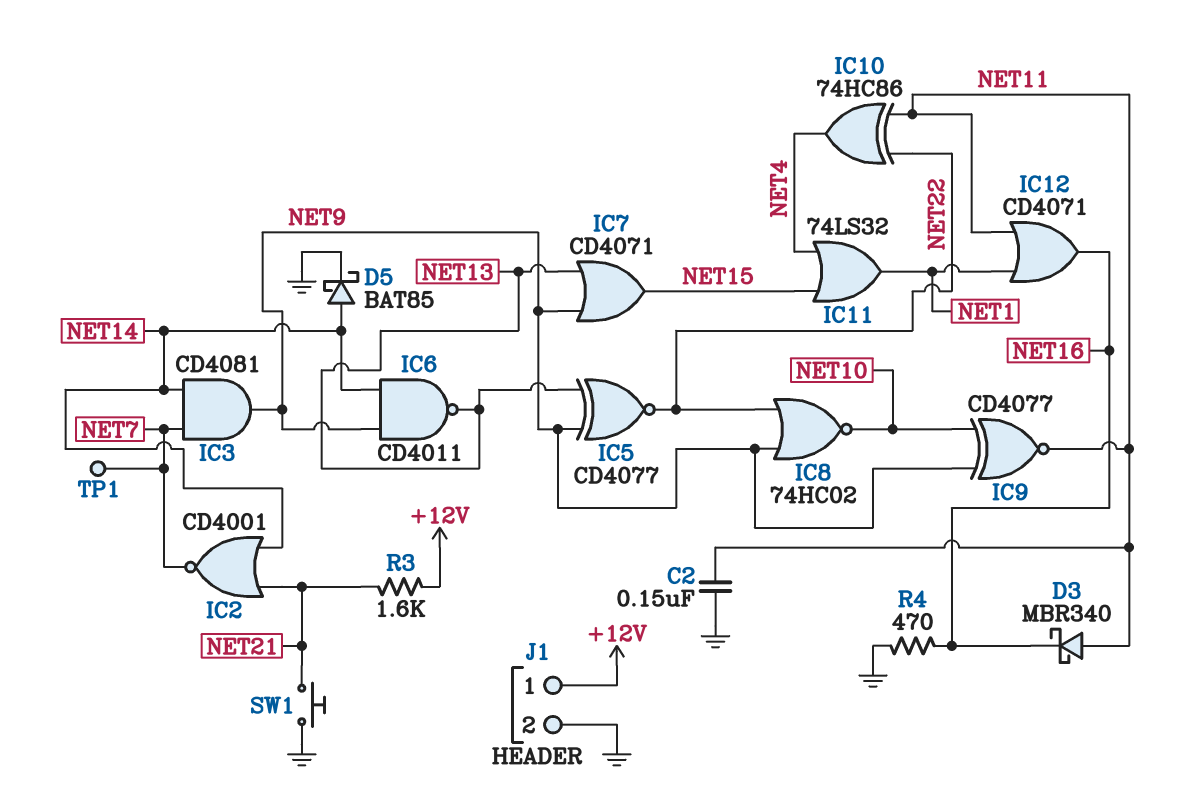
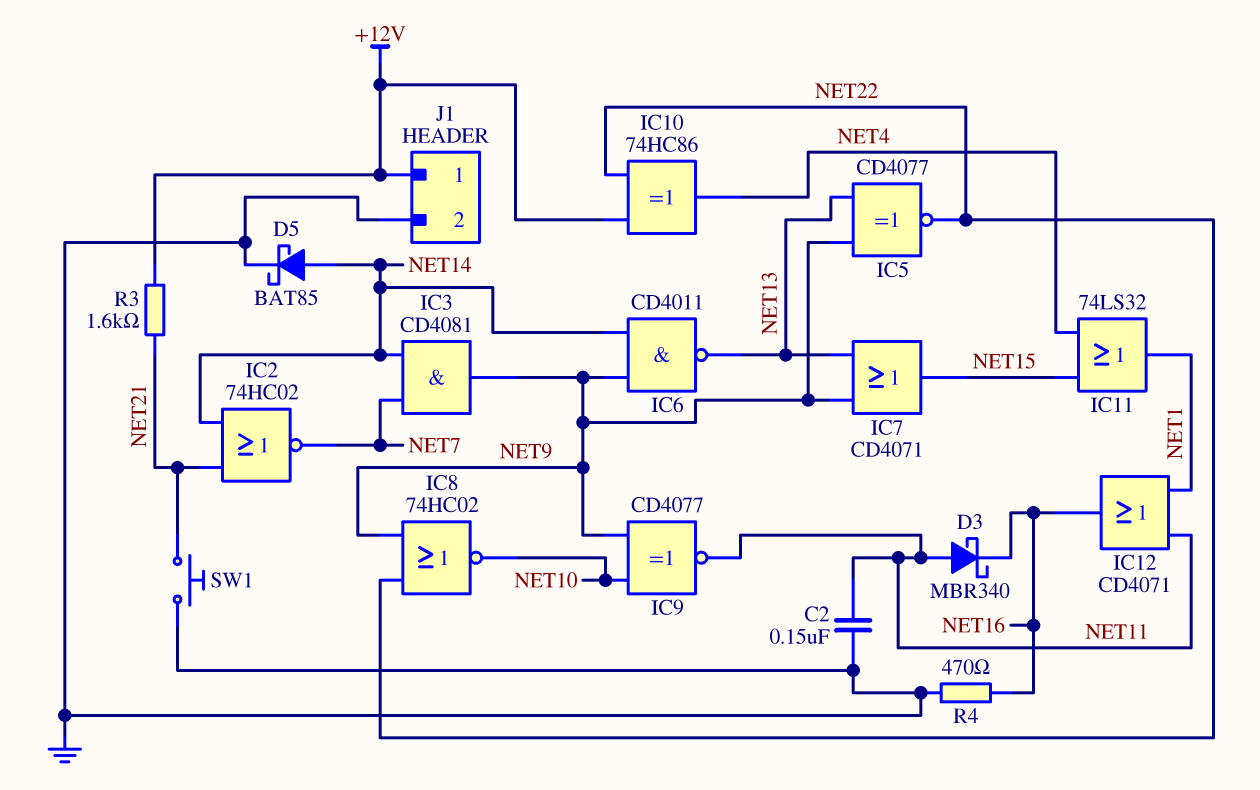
IC2: NOR CD4001 (in NET14, in NET21, out NET7) -> NOR 74HC02 (in NET14, in NET21, out NET7)
IC10: XOR 74HC86 (in NET11, in NET22, out NET4) -> XOR 74HC86 (in +12V, in NET22, out NET4)
TP1: test point (NET7) -> none

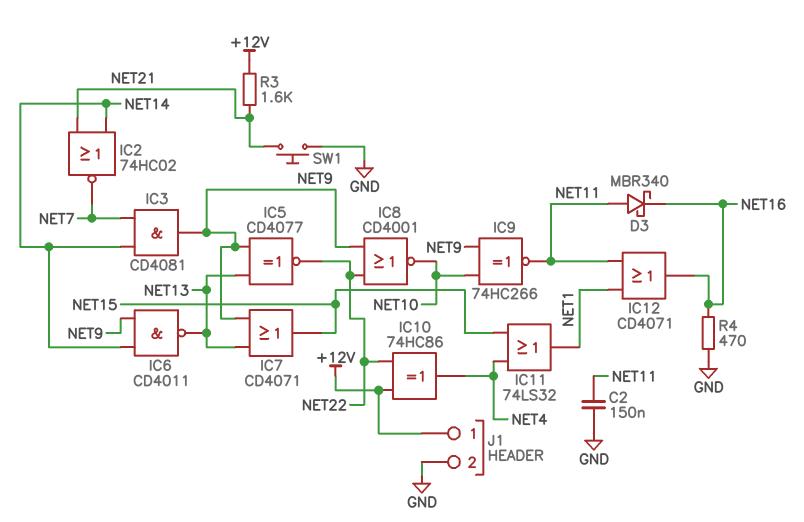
D5: schottky BAT85 (A NET14, K GND) -> none
IC8: NOR 74HC02 (in NET9, in NET22, out NET10) -> NOR CD4001 (in NET9, in NET22, out NET10)
IC9: XNOR CD4077 (in NET9, in NET10, out NET11) -> XNOR 74HC266 (in NET9, in NET10, out NET11)

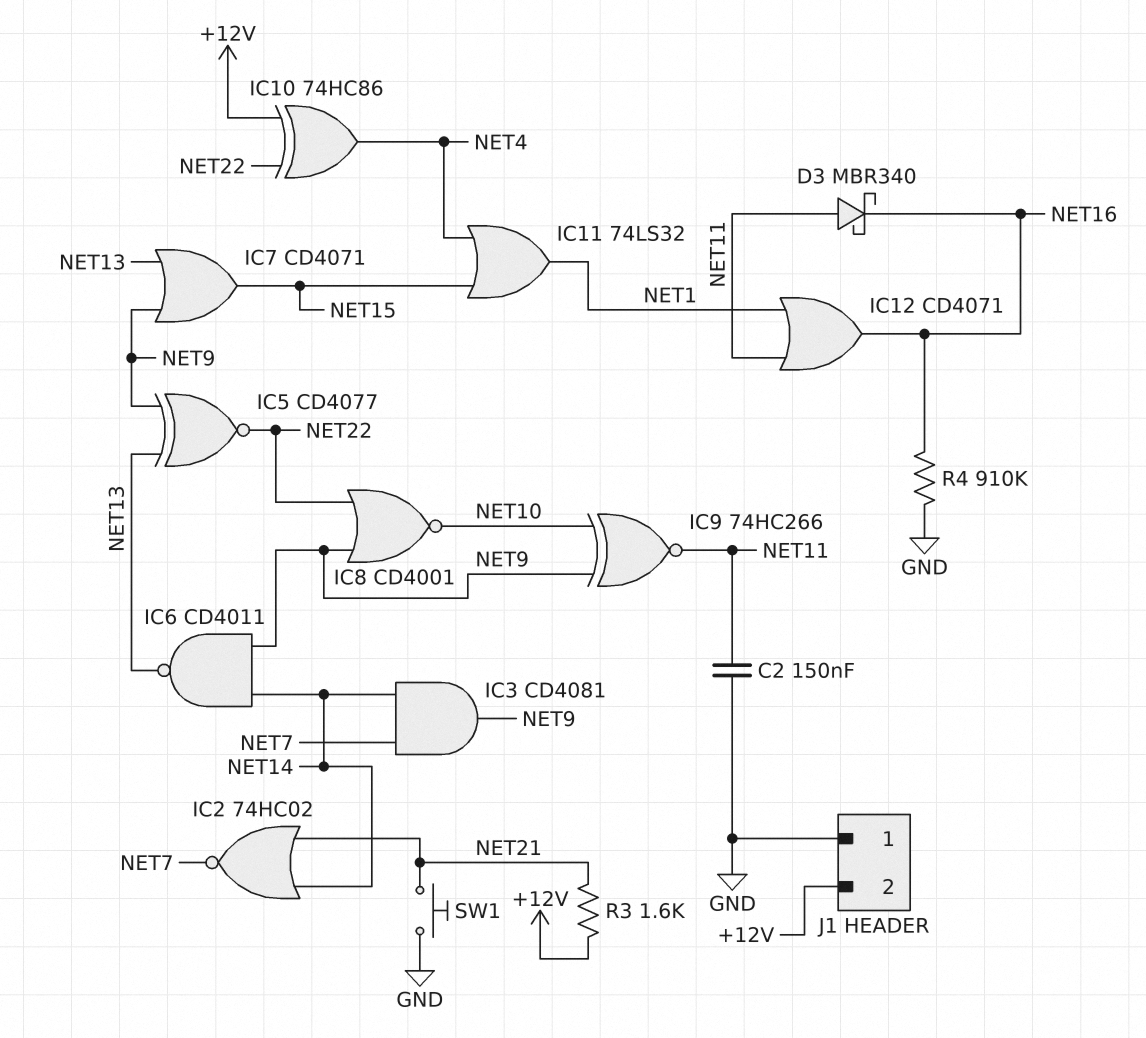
J1 pin 1: +12V -> GND
J1 pin 2: GND -> +12V
R4: 470 (GND, NET16) -> 910k (GND, NET16)

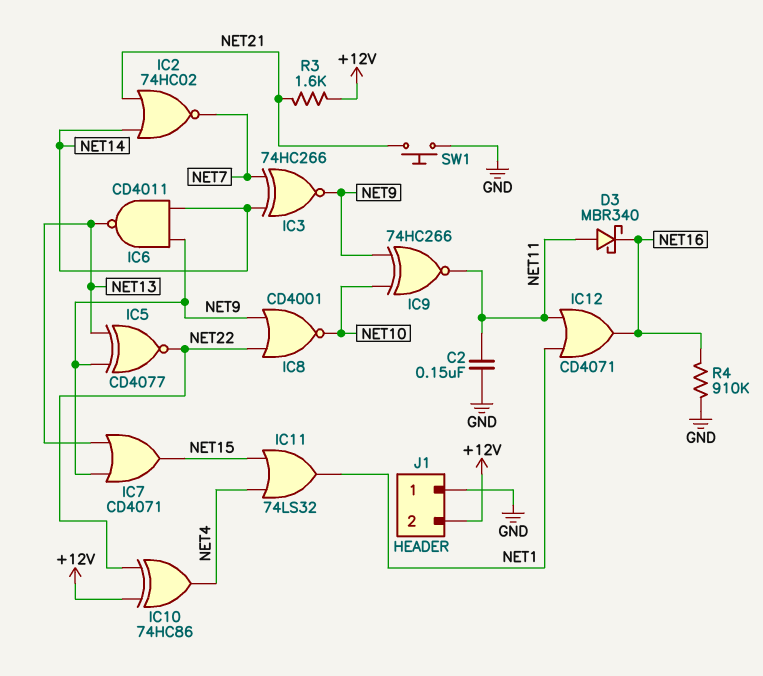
IC3: AND CD4081 (in NET7, in NET14, out NET9) -> XNOR 74HC266 (in NET7, in NET14, out NET9)

